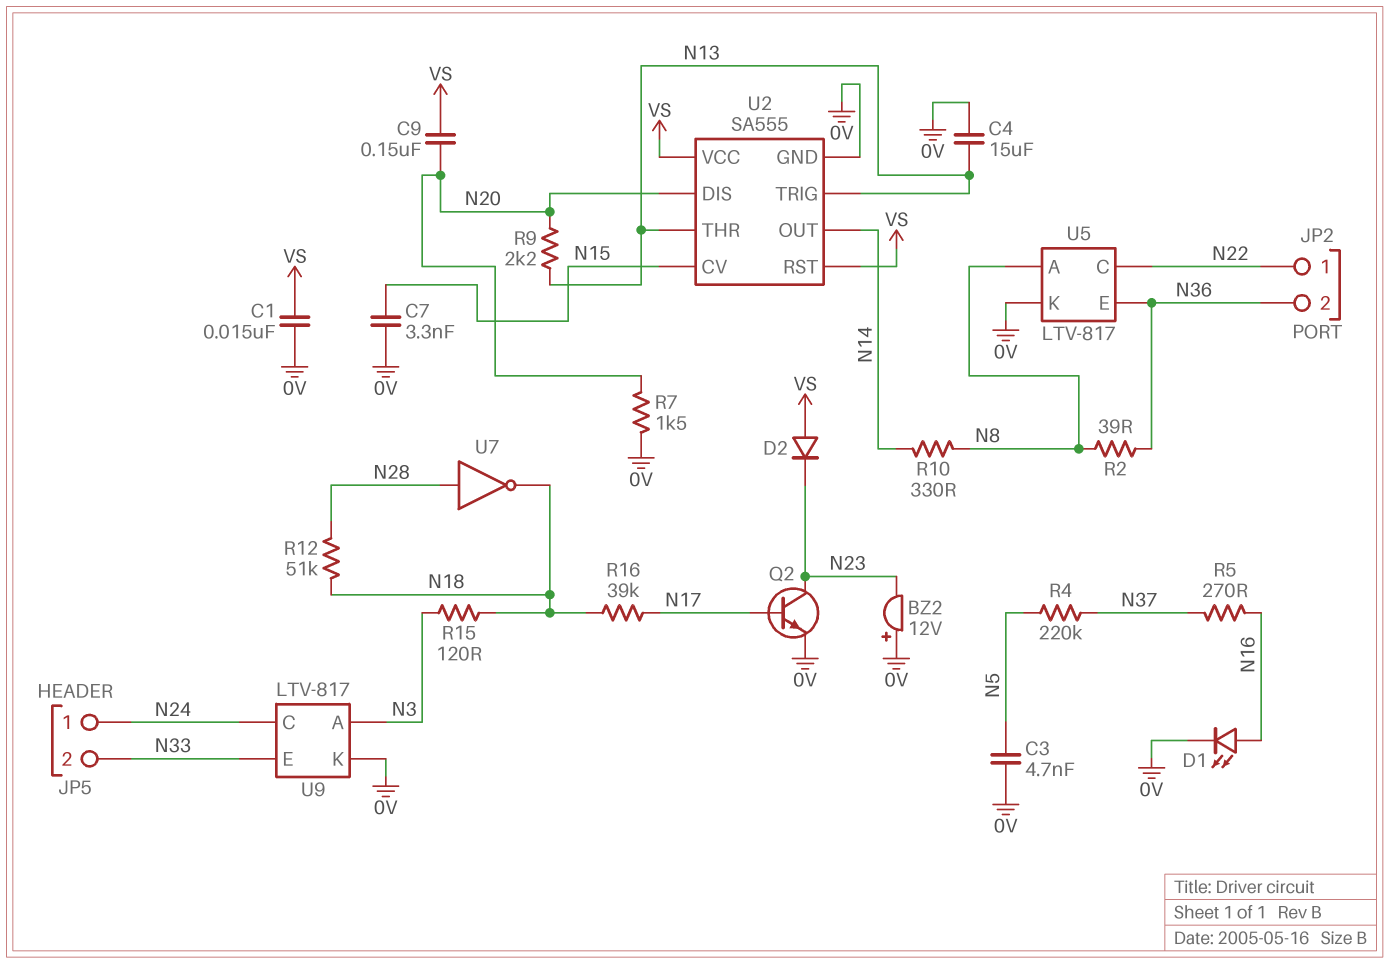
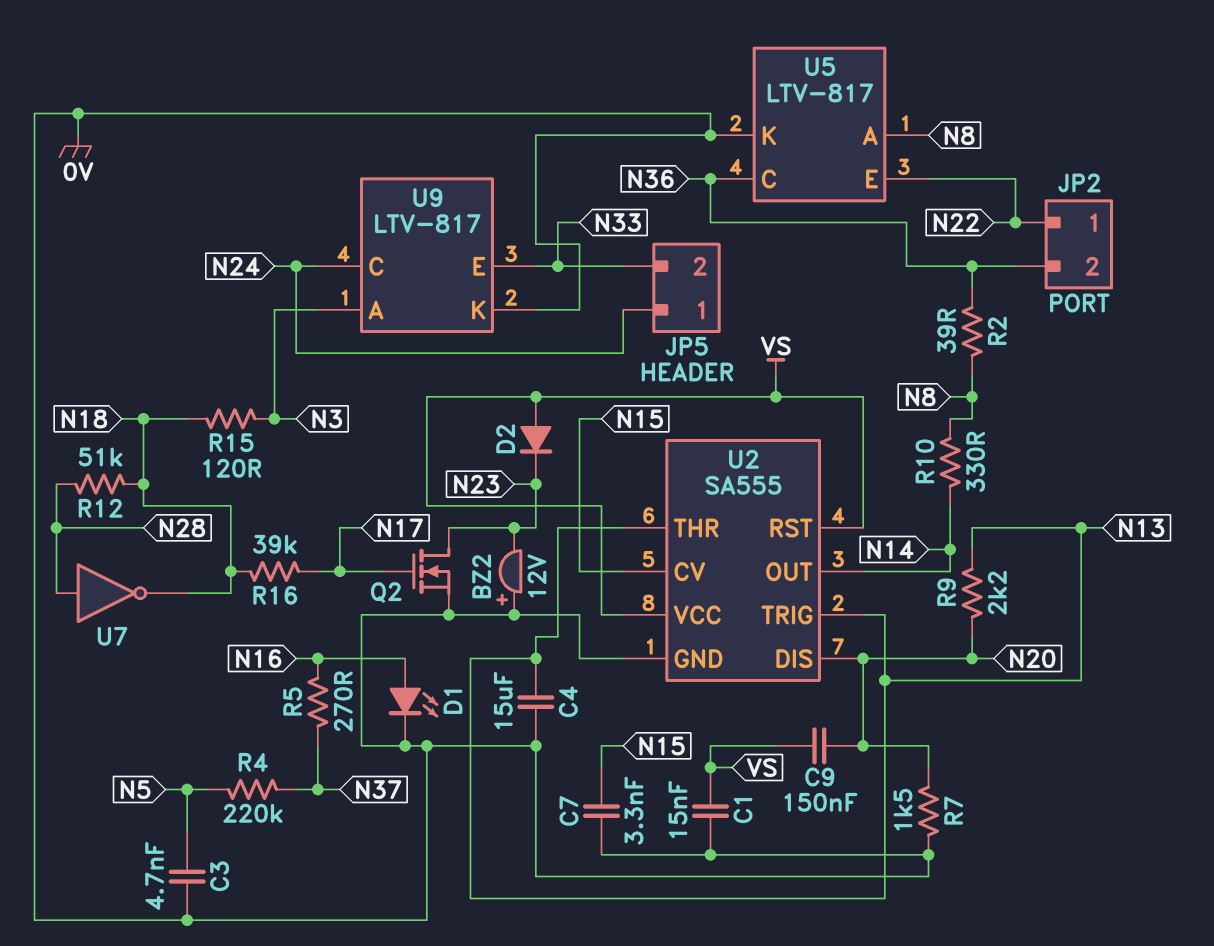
Q2: NPN (B N17, C N23, E 0V) -> NMOS (G N17, D N23, S 0V)
U5 pin C: N22 -> N36
U5 pin E: N36 -> N22

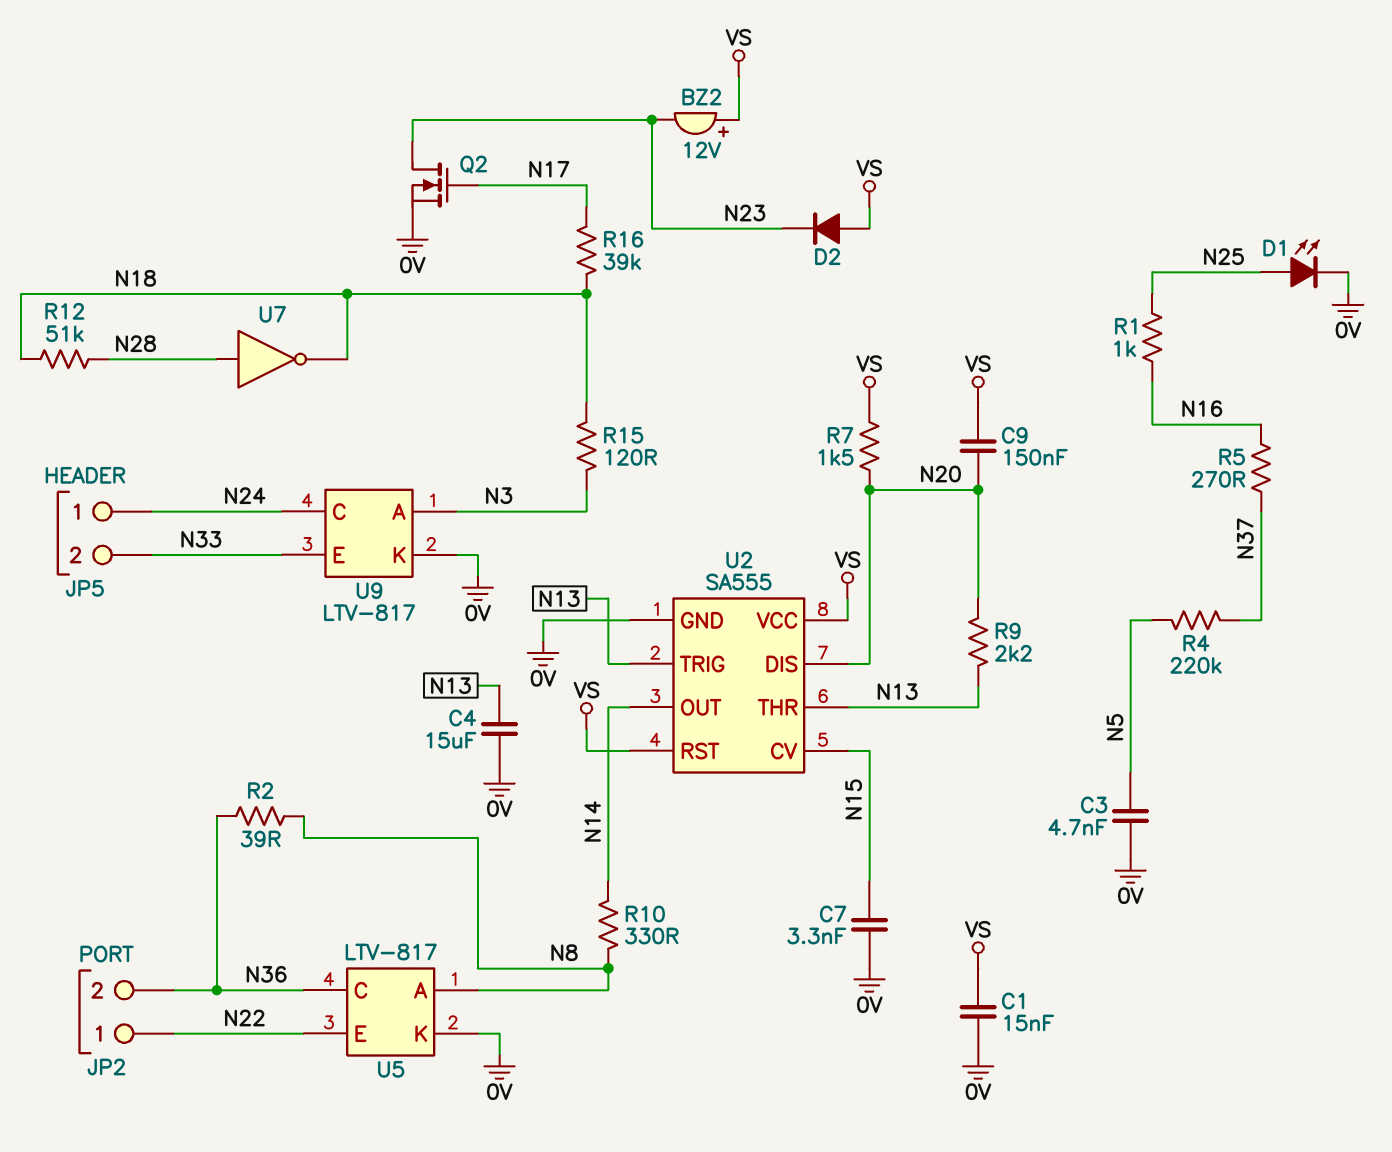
BZ2: buzzer 12V (plus 0V, minus N23) -> buzzer 12V (plus VS, minus N23)
D1: LED (A N16, K 0V) -> LED (A N25, K 0V)
R1: none -> 1k (N16, N25)
R7: 1.5k (0V, N20) -> 1.5k (N20, VS)

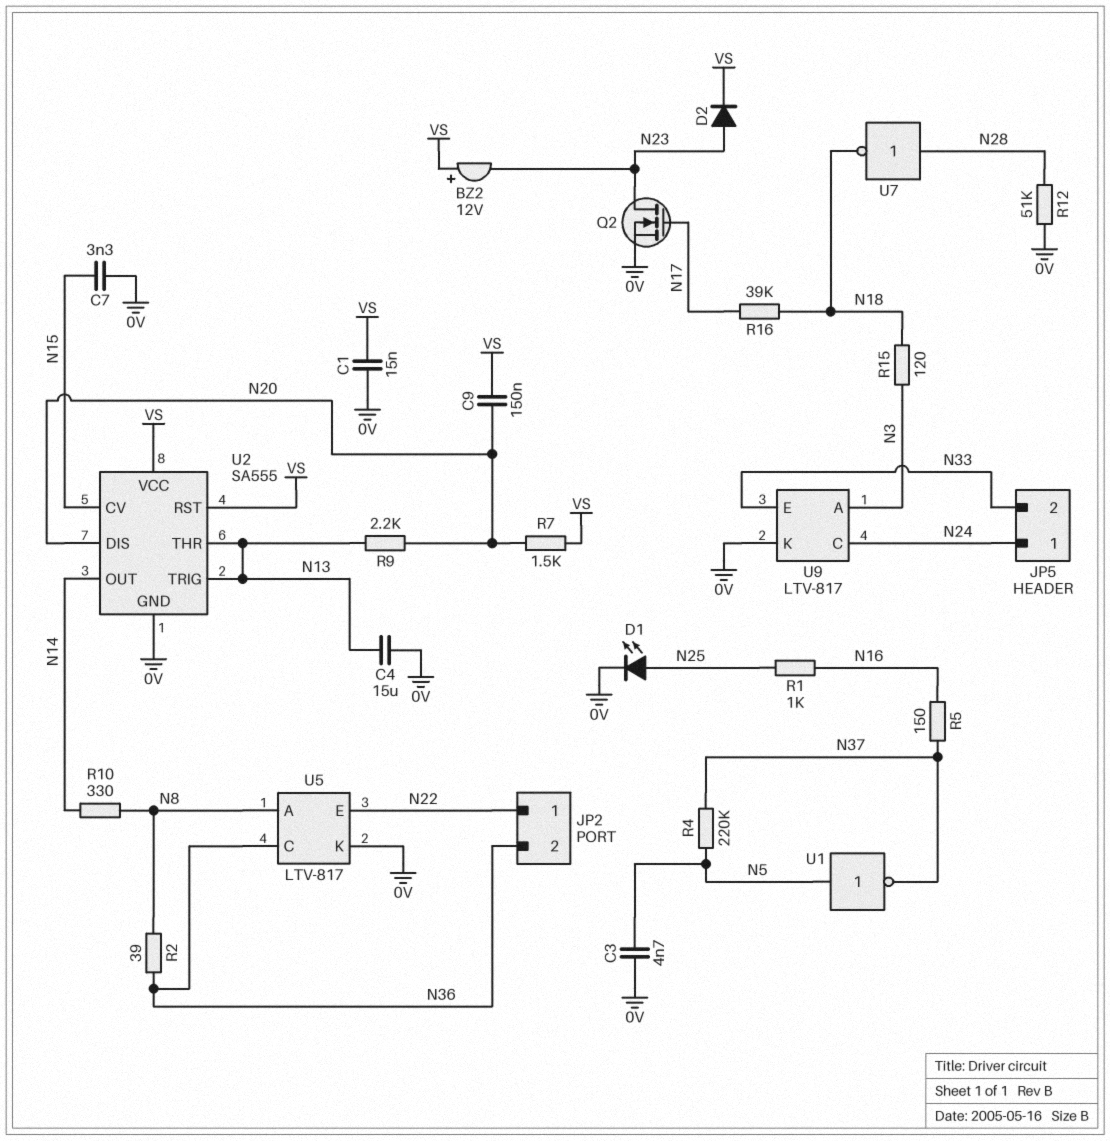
D2: diode (A VS, K N23) -> diode (A N23, K VS)
R5: 270 (N16, N37) -> 150 (N16, N37)
R12: 51k (N18, N28) -> 51k (0V, N28)
U1: none -> NOT (in N5, out N37)

